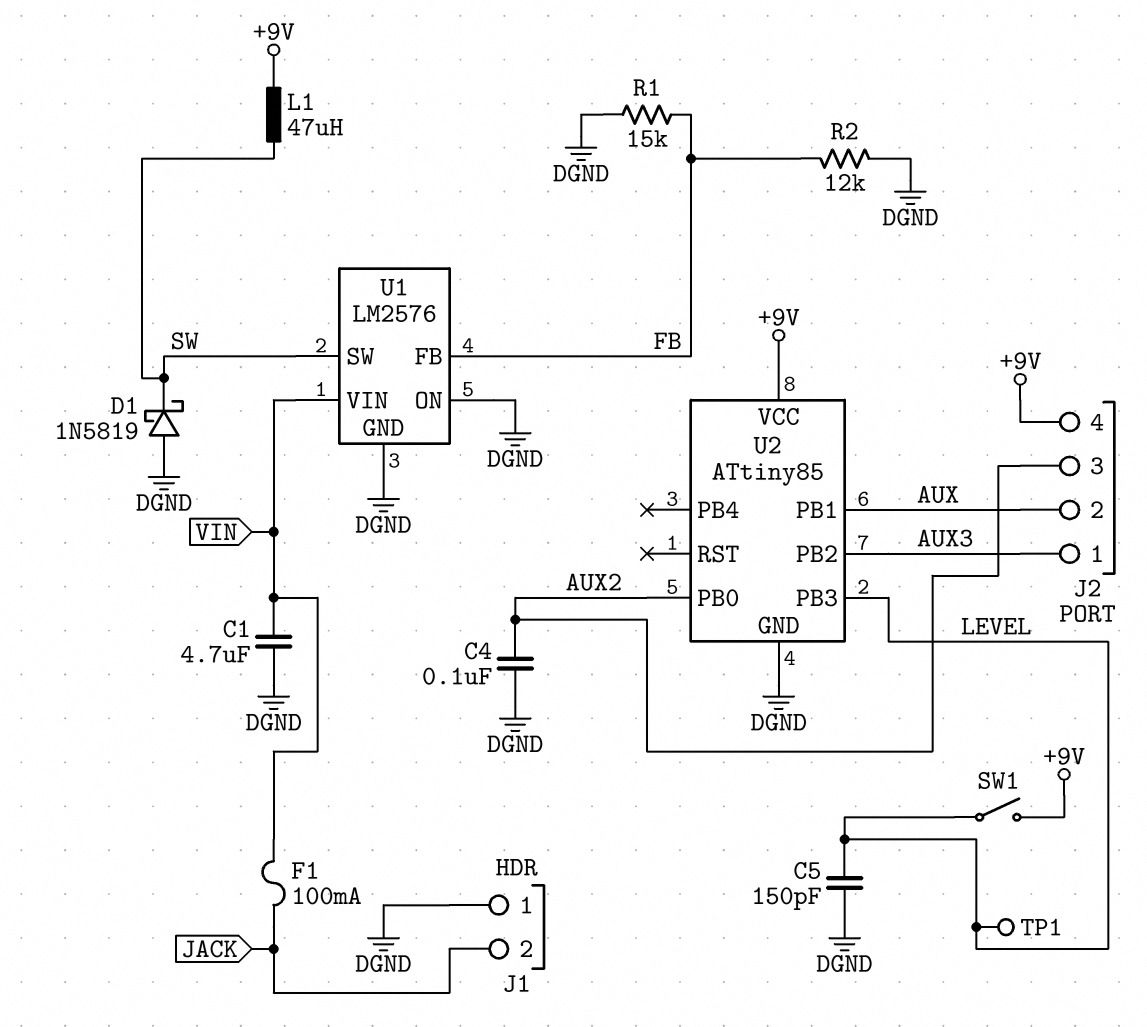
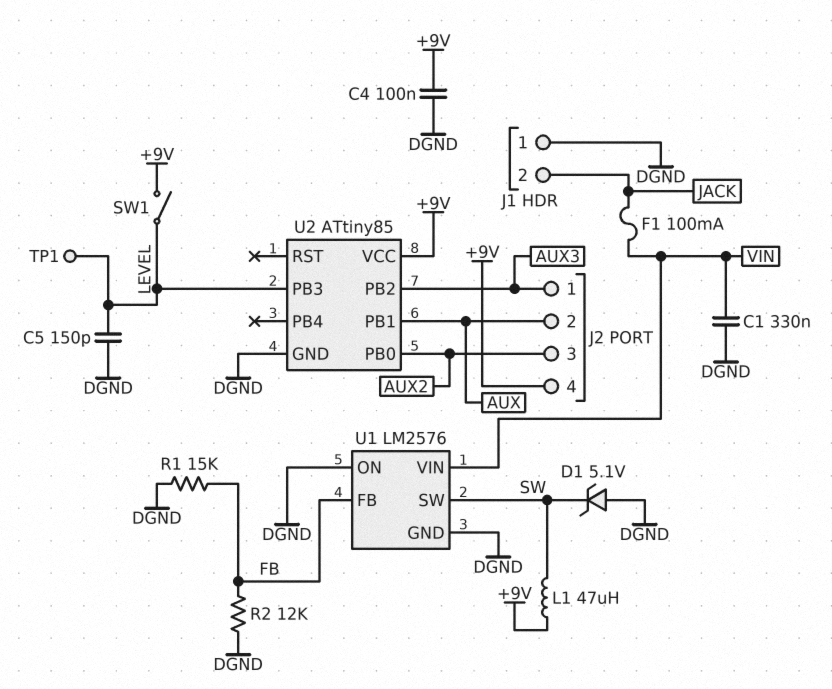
C1: 4.7uF (DGND, VIN) -> 330nF (DGND, VIN)
C4: 100nF (AUX2, DGND) -> 100nF (+9V, DGND)
D1: schottky 1N5819 (A DGND, K SW) -> zener 5.1V (A DGND, K SW)

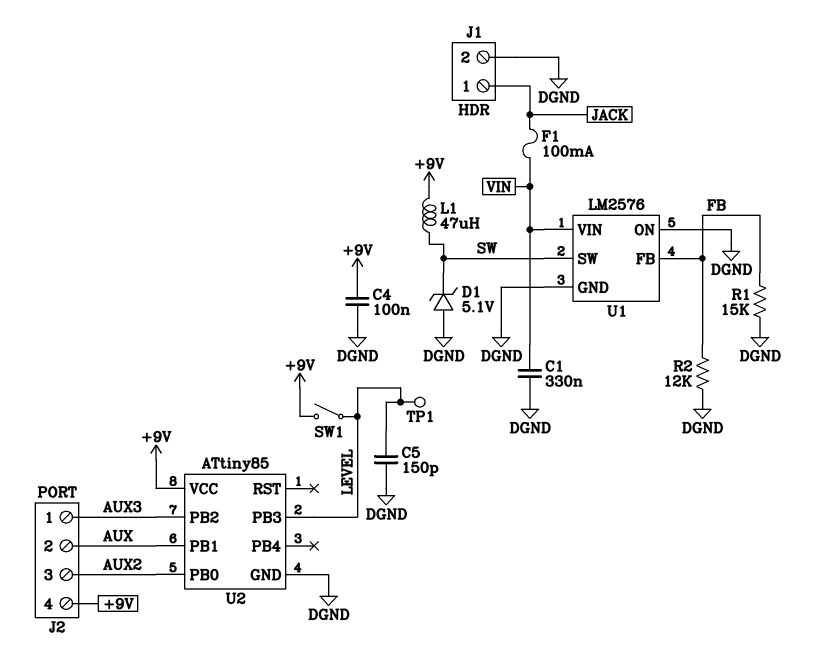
J1 pin 1: DGND -> JACK
J1 pin 2: JACK -> DGND

